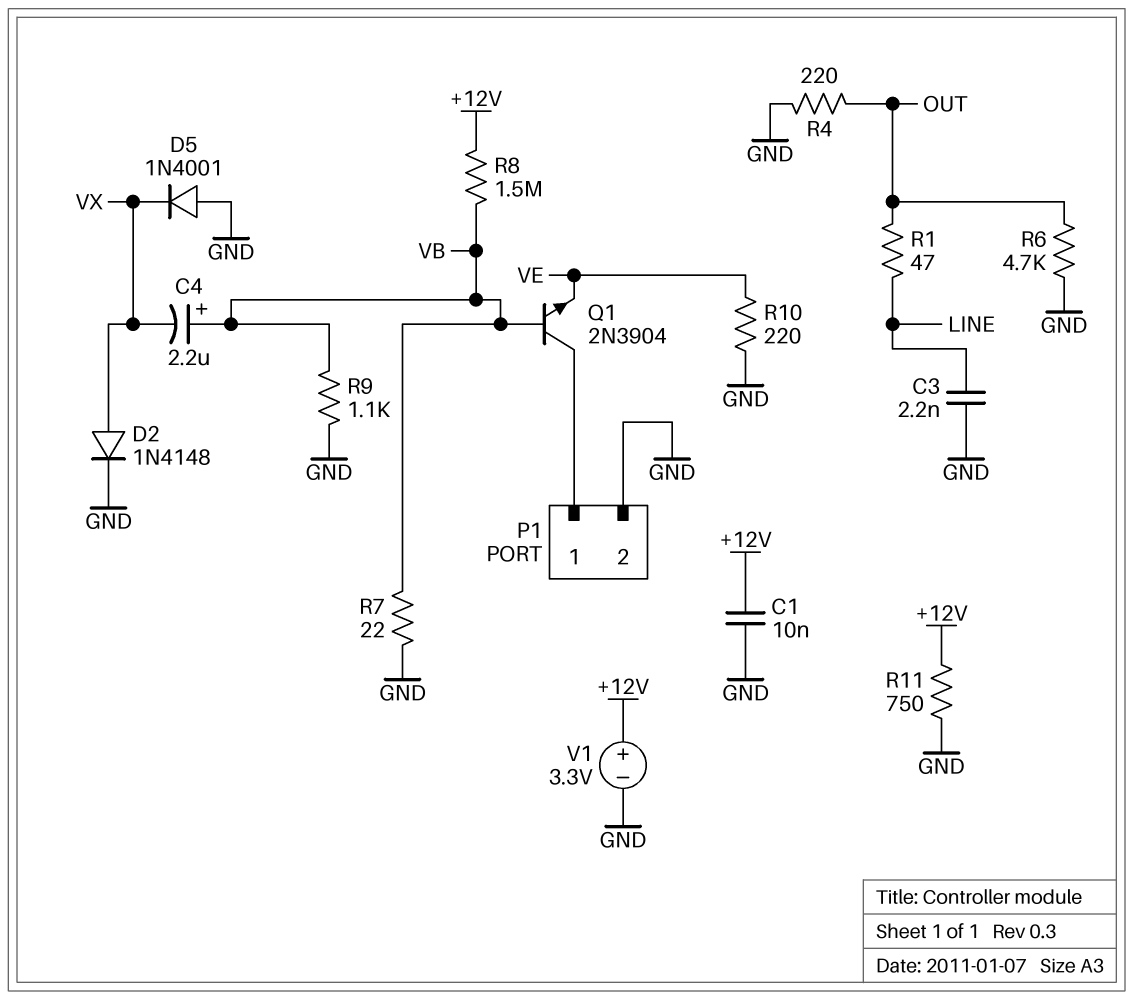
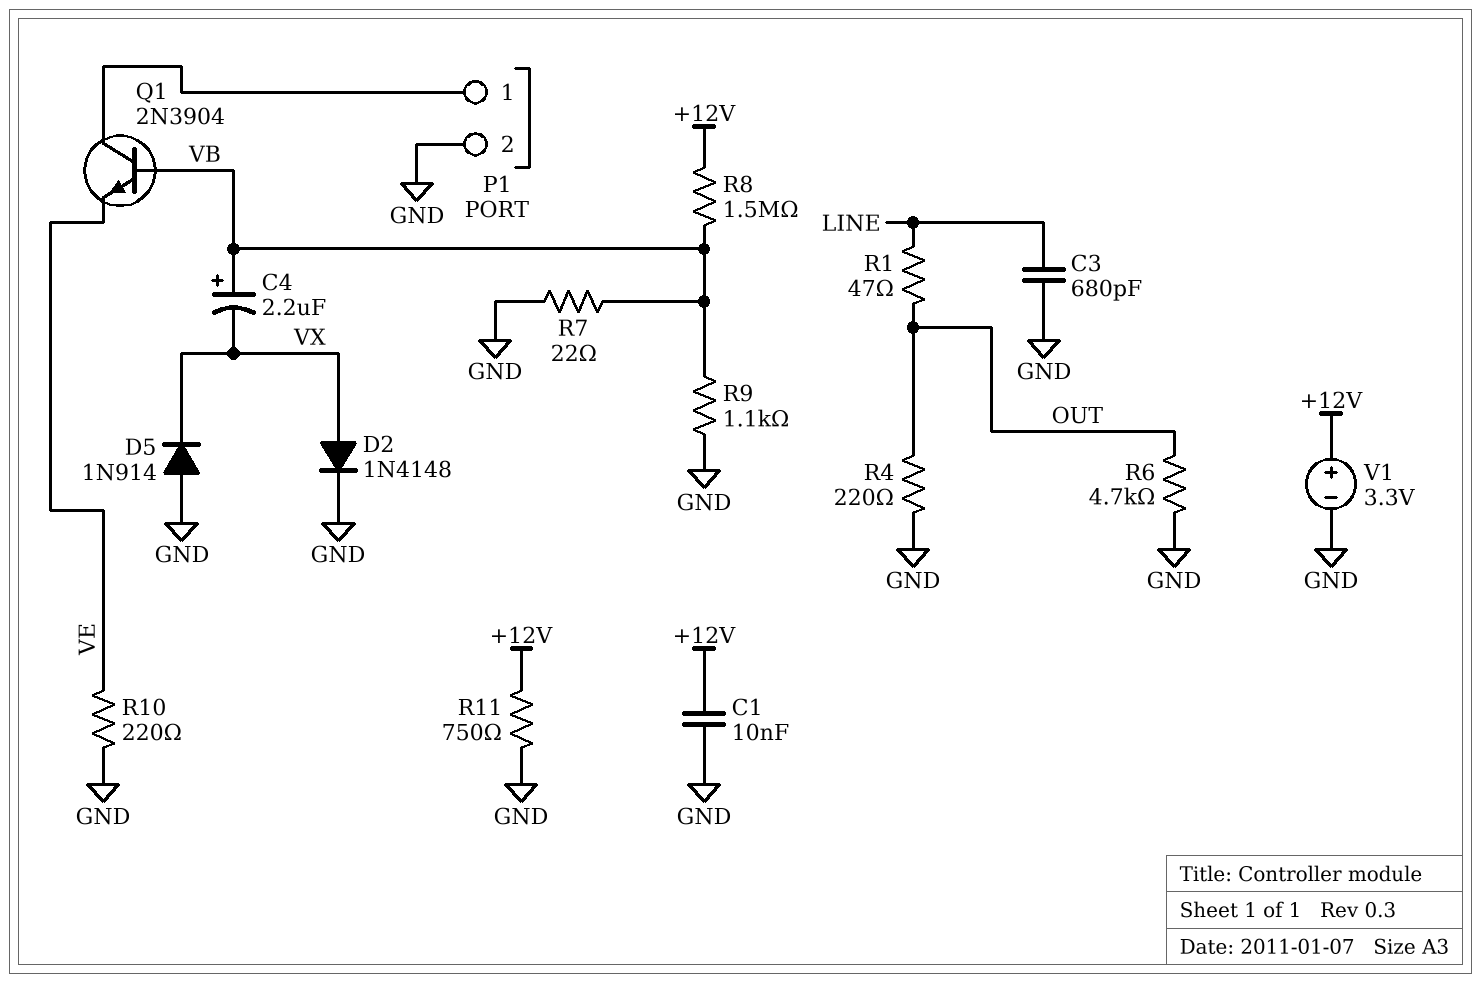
C3: 2.2nF (GND, LINE) -> 680pF (GND, LINE)
D5: diode 1N4001 (A GND, K VX) -> diode 1N914 (A GND, K VX)

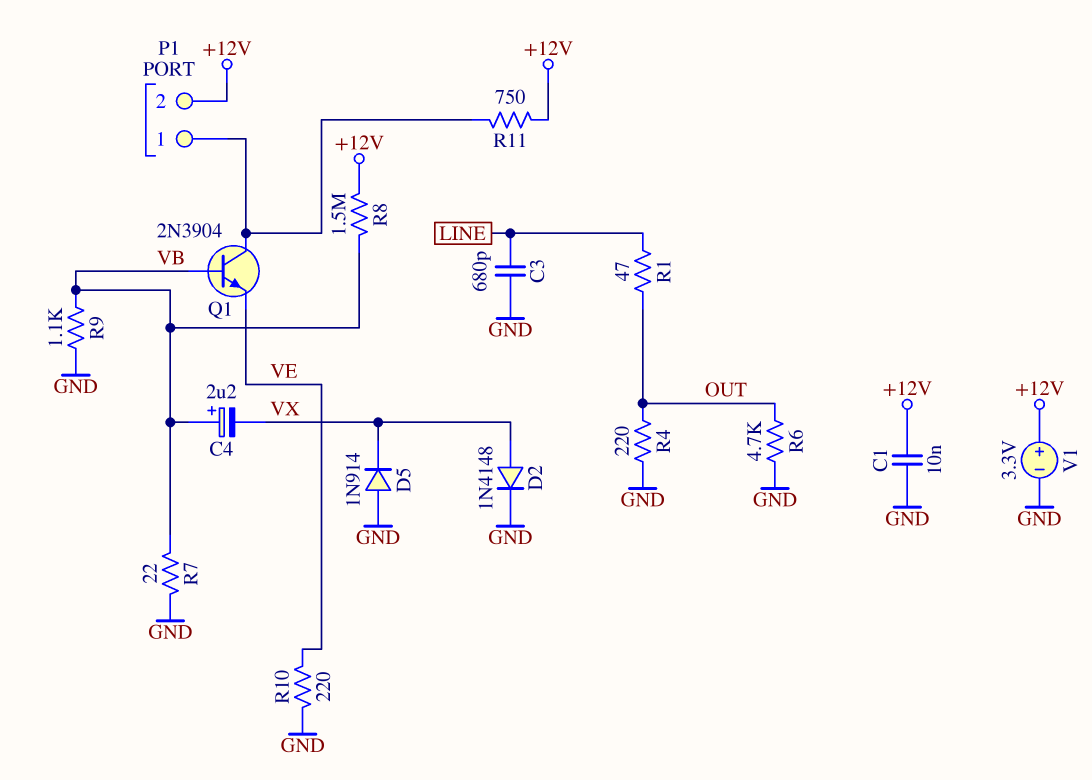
P1 pin 2: GND -> +12V
R11: 750 (+12V, GND) -> 750 (+12V, P1/1)

